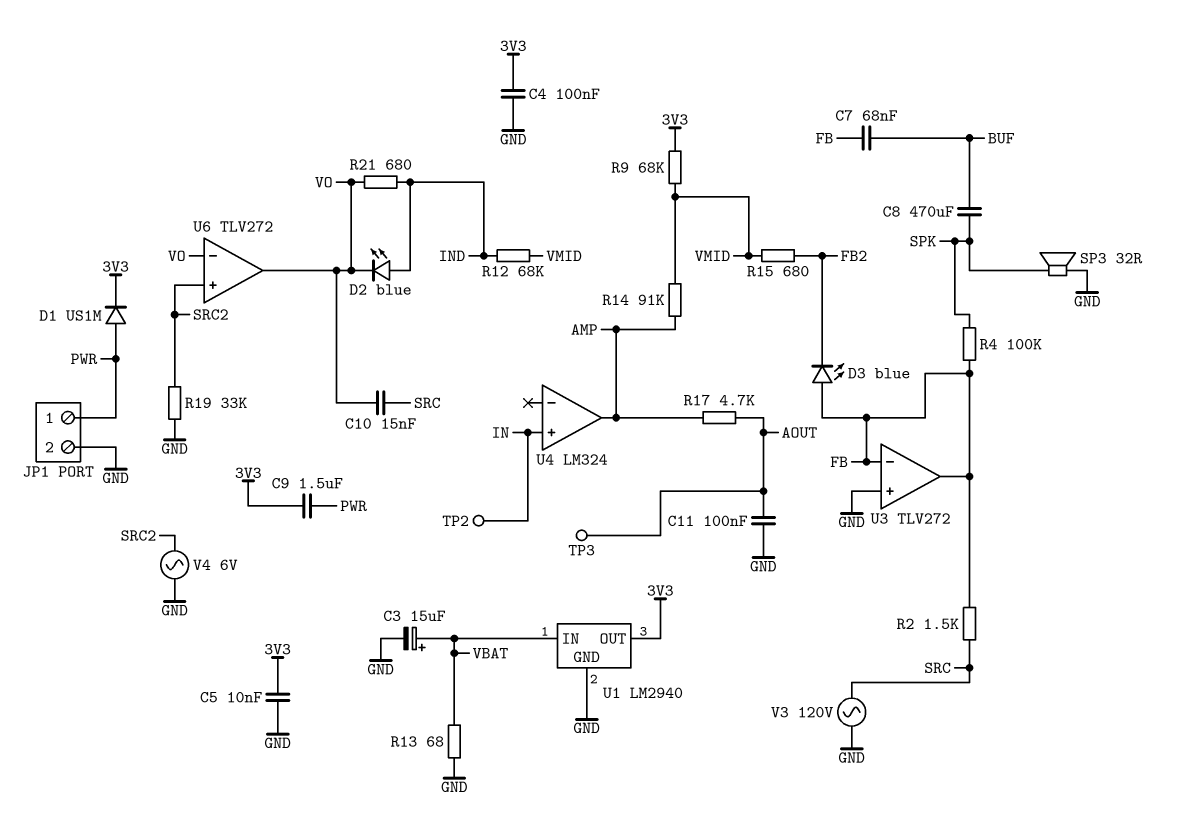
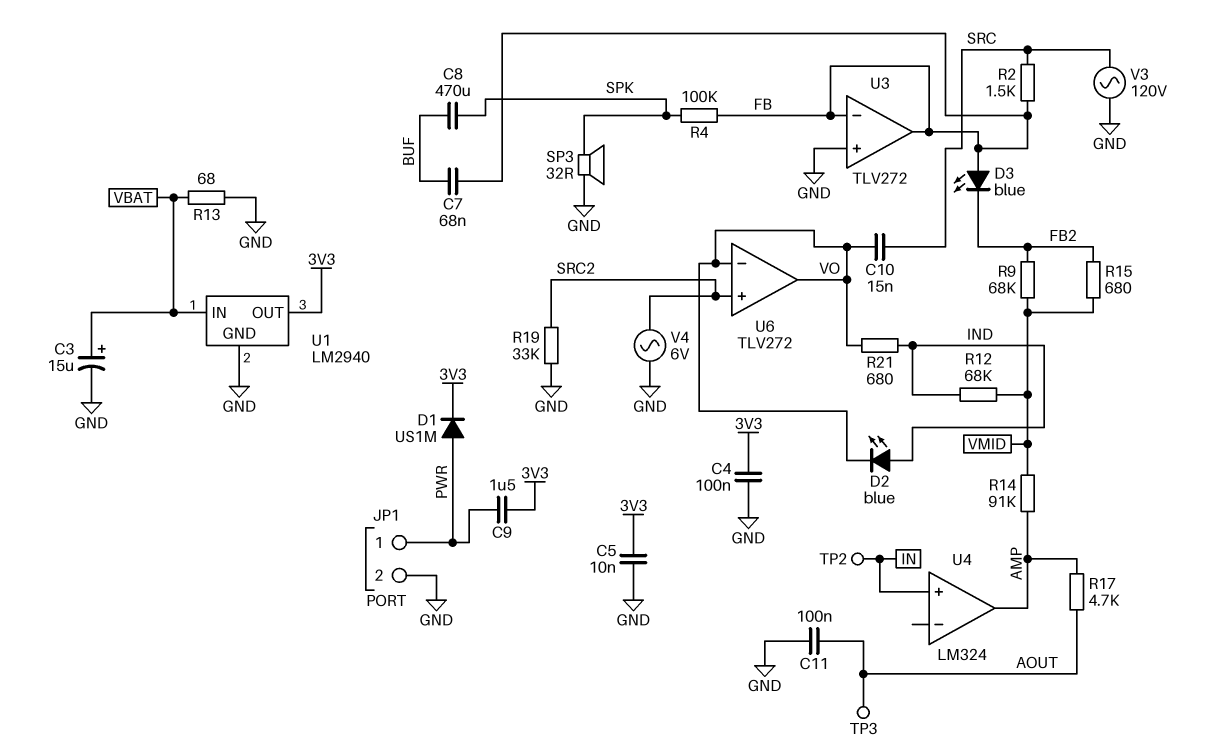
R9: 68k (3V3, VMID) -> 68k (FB2, VMID)

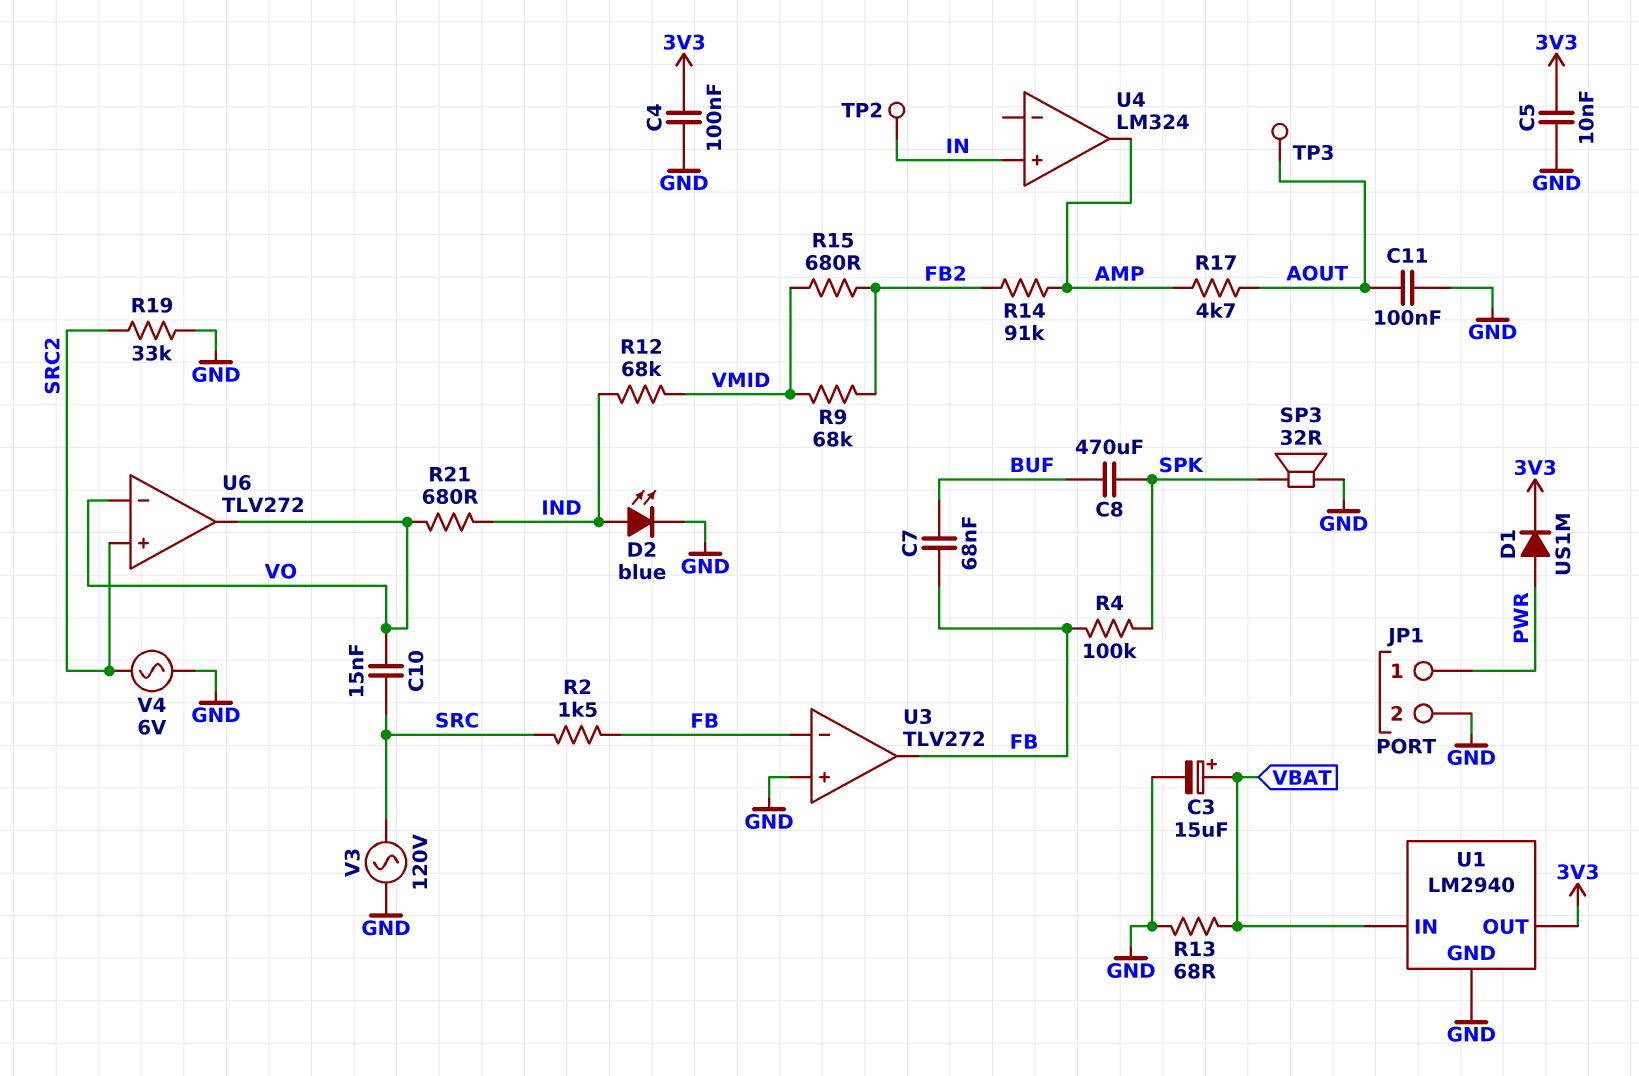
C9: 1.5uF (3V3, PWR) -> none
D2: LED blue (A IND, K VO) -> LED blue (A IND, K GND)
D3: LED blue (A FB, K FB2) -> none
R14: 91k (AMP, VMID) -> 91k (AMP, FB2)

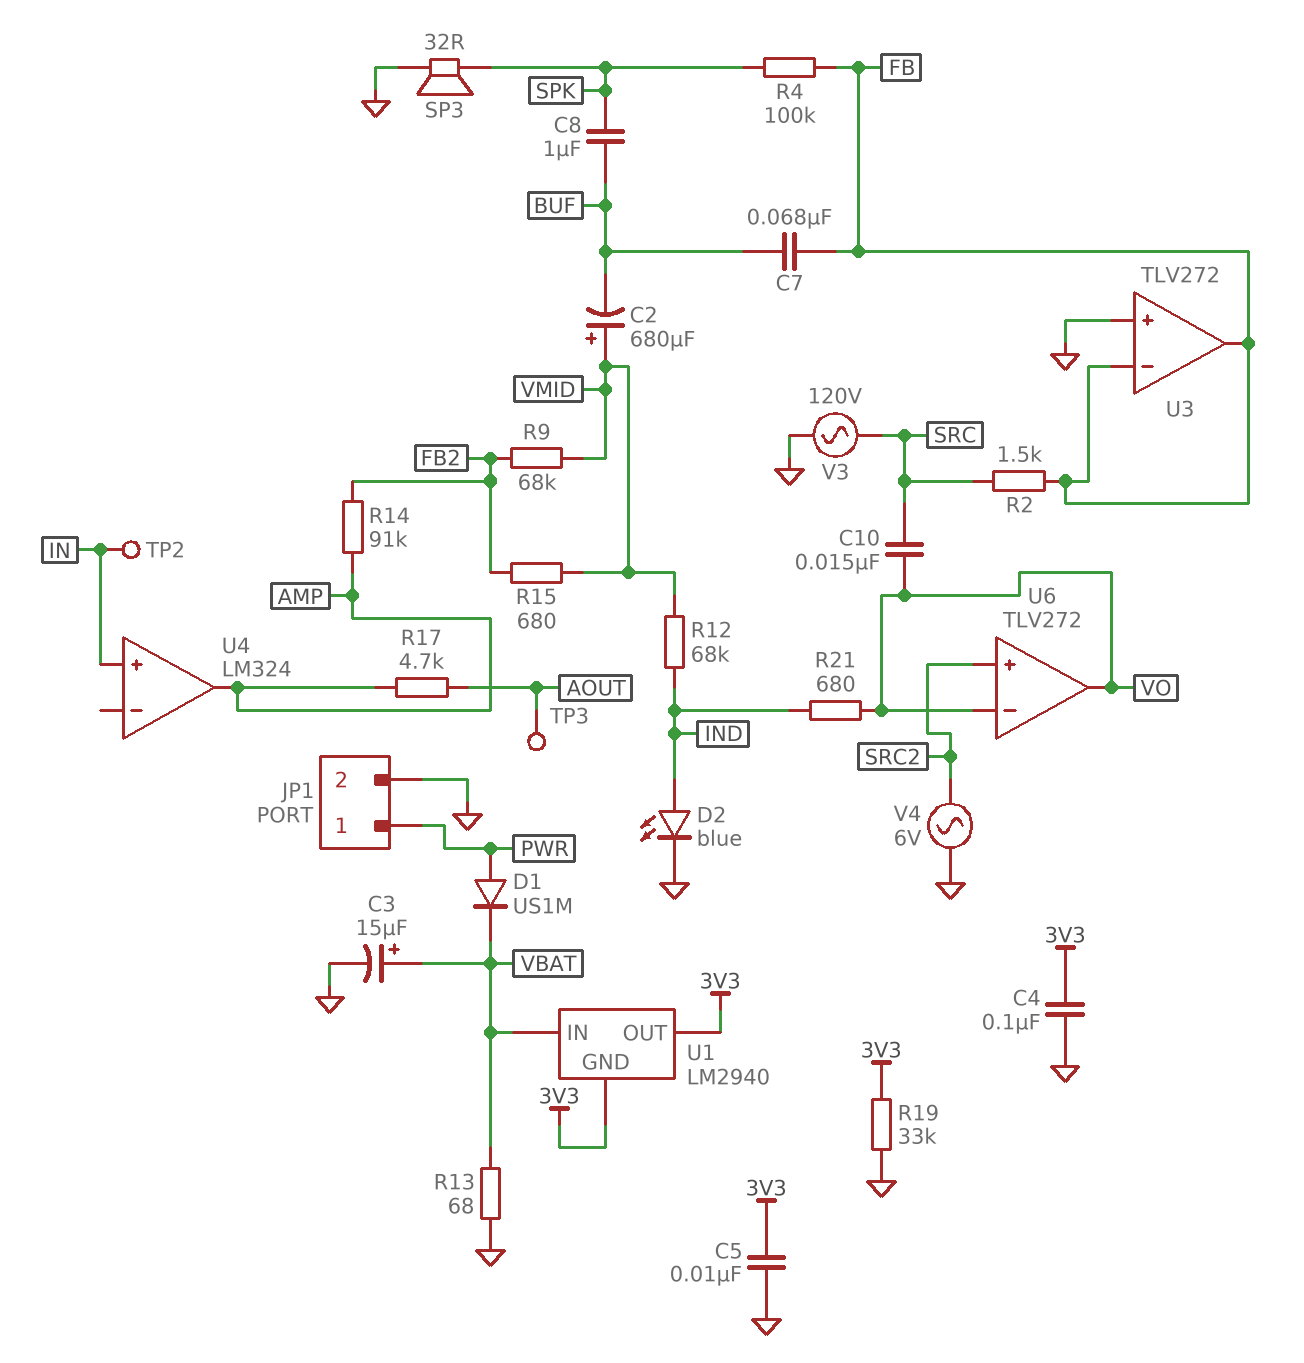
C2: none -> 680uF (plus VMID, minus BUF)
C8: 470uF (BUF, SPK) -> 1uF (BUF, SPK)
C11: 100nF (AOUT, GND) -> none
D1: diode US1M (A PWR, K 3V3) -> diode US1M (A PWR, K VBAT)
R19: 33k (GND, SRC2) -> 33k (3V3, GND)
U1 pin GND: GND -> 3V3

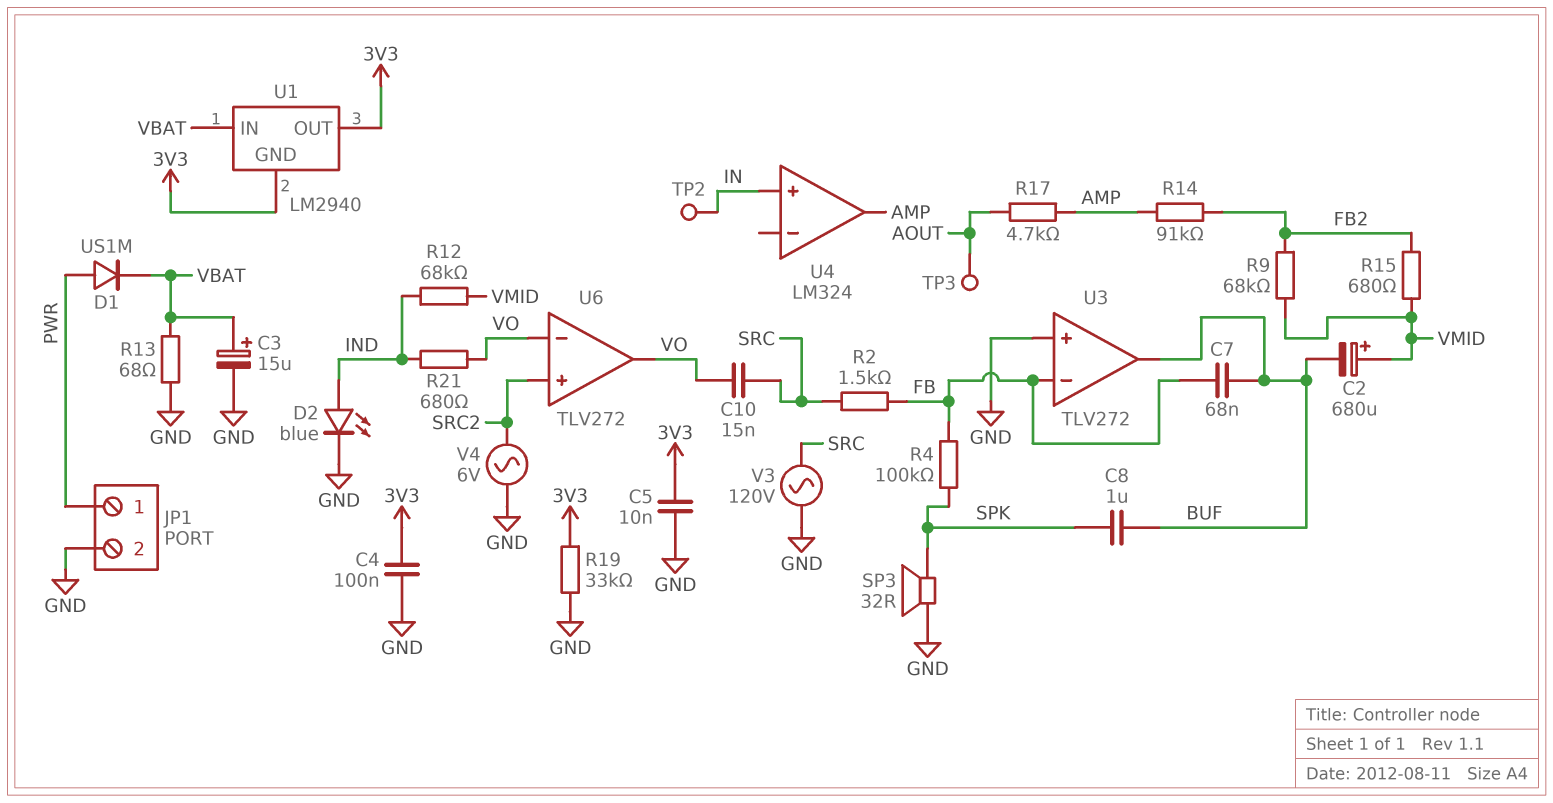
U3 pin out: FB -> BUF

